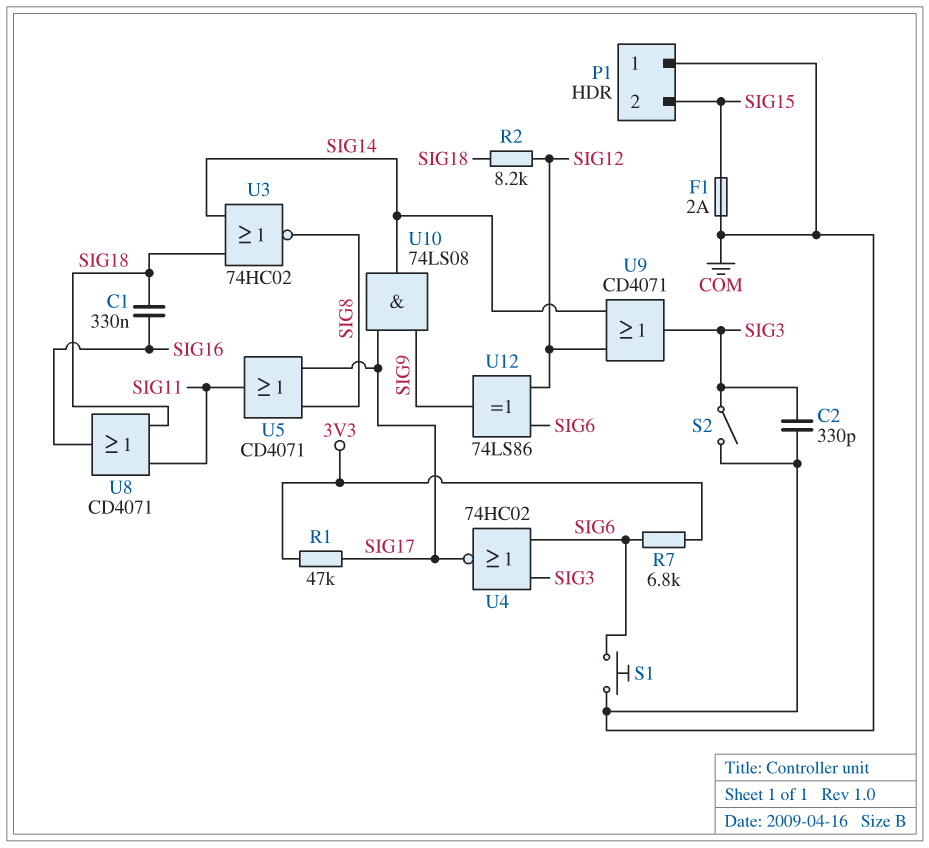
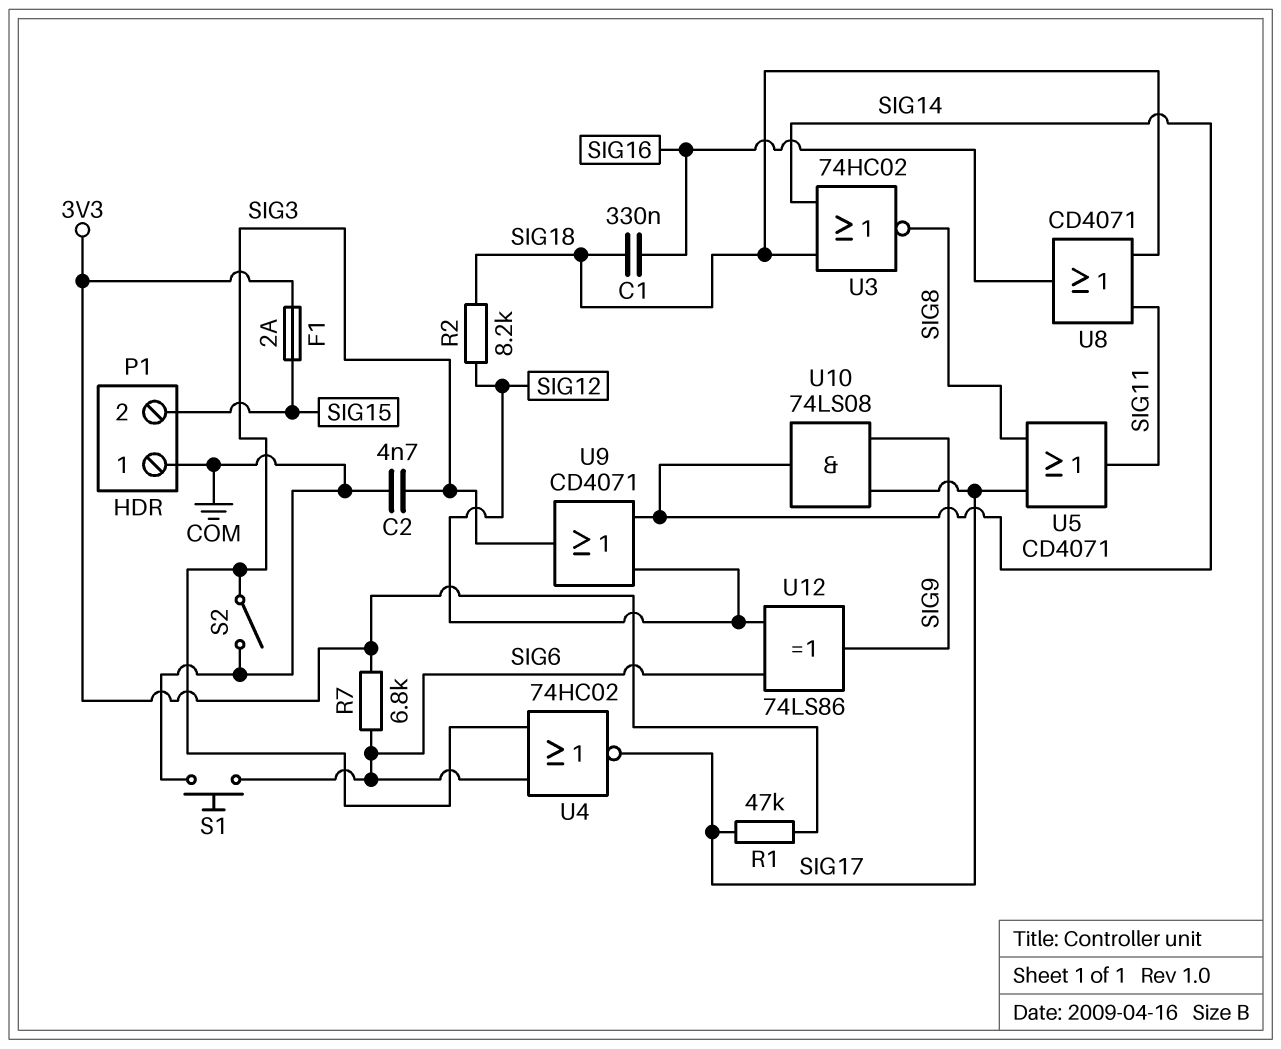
C2: 330pF (COM, SIG3) -> 4.7nF (COM, SIG3)
F1: 2A (COM, SIG15) -> 2A (3V3, SIG15)

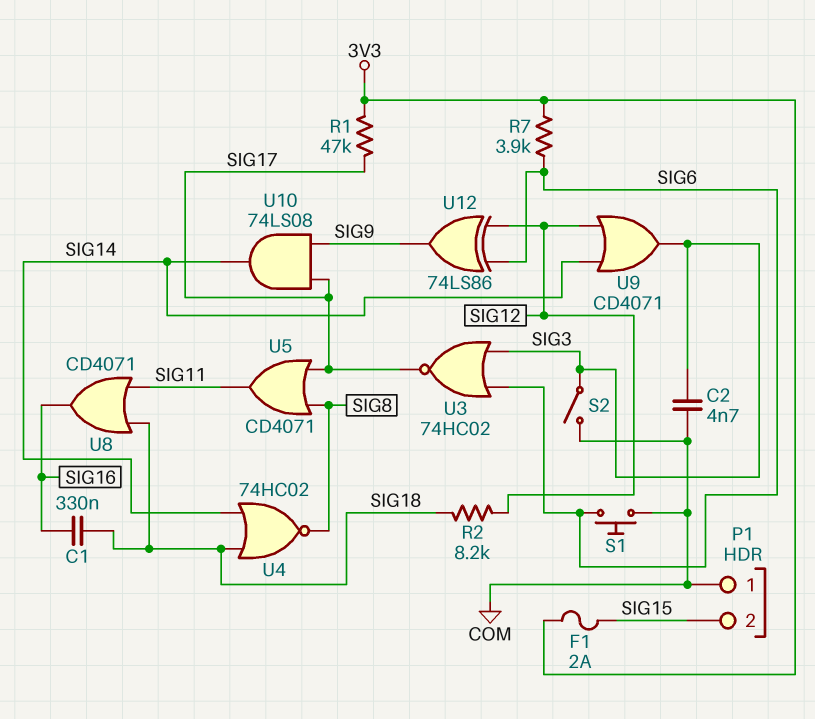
R7: 6.8k (3V3, SIG6) -> 3.9k (3V3, SIG6)
U3: NOR 74HC02 (in SIG14, in SIG18, out SIG8) -> NOR 74HC02 (in SIG3, in SIG6, out SIG17)
U4: NOR 74HC02 (in SIG3, in SIG6, out SIG17) -> NOR 74HC02 (in SIG14, in SIG18, out SIG8)

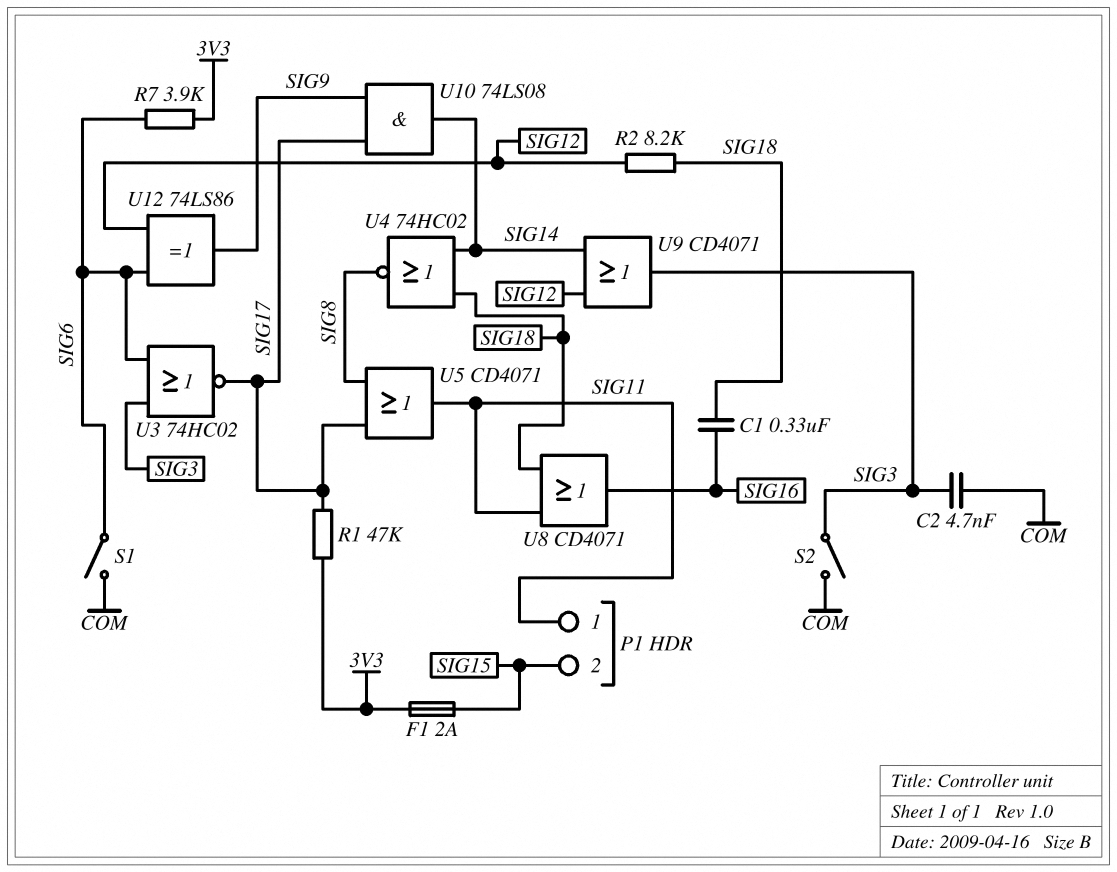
P1 pin 1: COM -> SIG11
S1: button (COM, SIG6) -> switch (COM, SIG6)

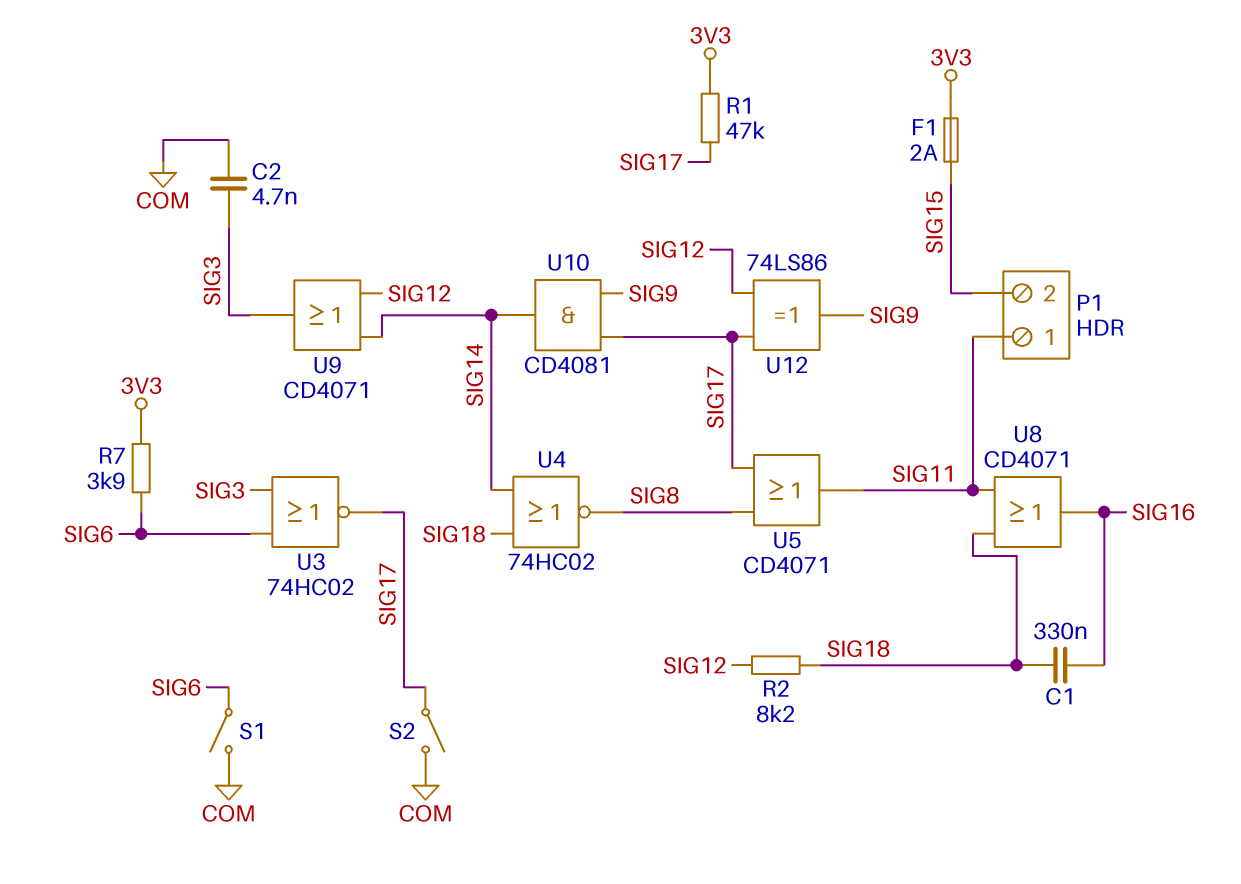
S2: switch (COM, SIG3) -> switch (COM, SIG17)
U10: AND 74LS08 (in SIG9, in SIG17, out SIG14) -> AND CD4081 (in SIG9, in SIG17, out SIG14)
U12: XOR 74LS86 (in SIG6, in SIG12, out SIG9) -> XOR 74LS86 (in SIG12, in SIG17, out SIG9)

